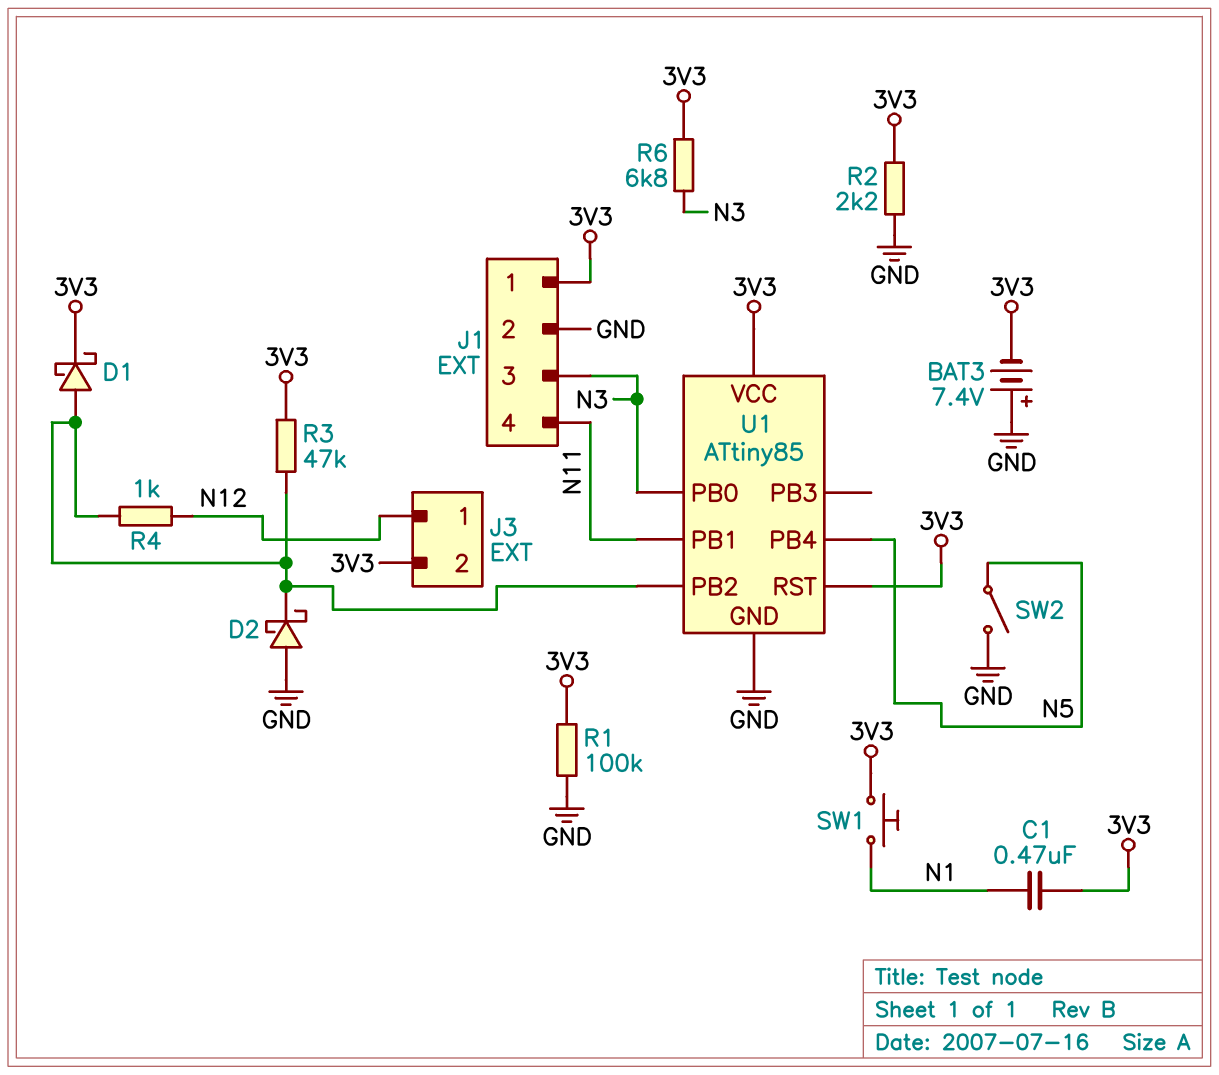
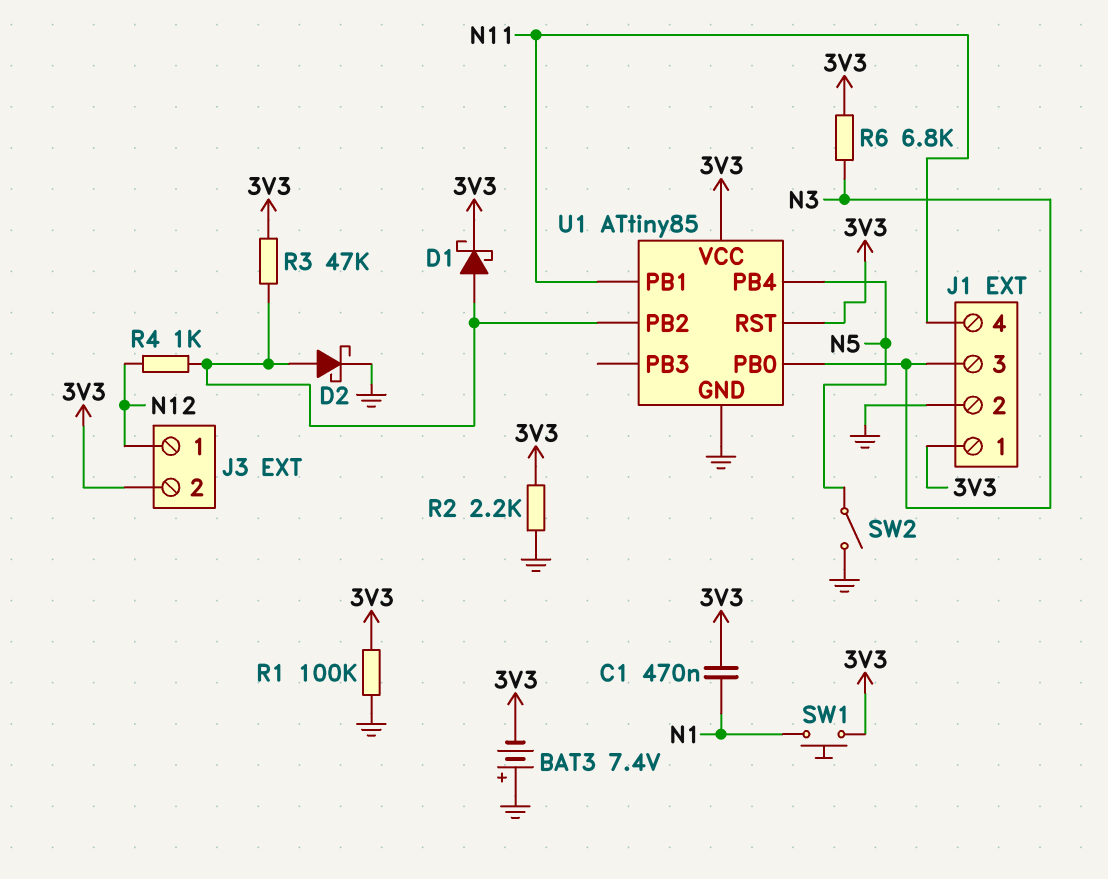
D2: schottky (A GND, K U1/PB2) -> schottky (A U1/PB2, K GND)

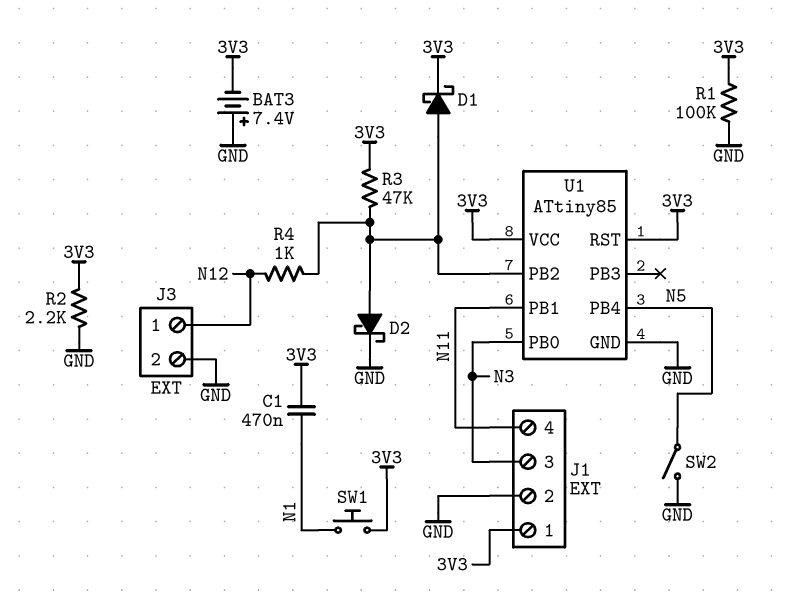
J3 pin 2: 3V3 -> GND
R6: 6.8k (3V3, N3) -> none

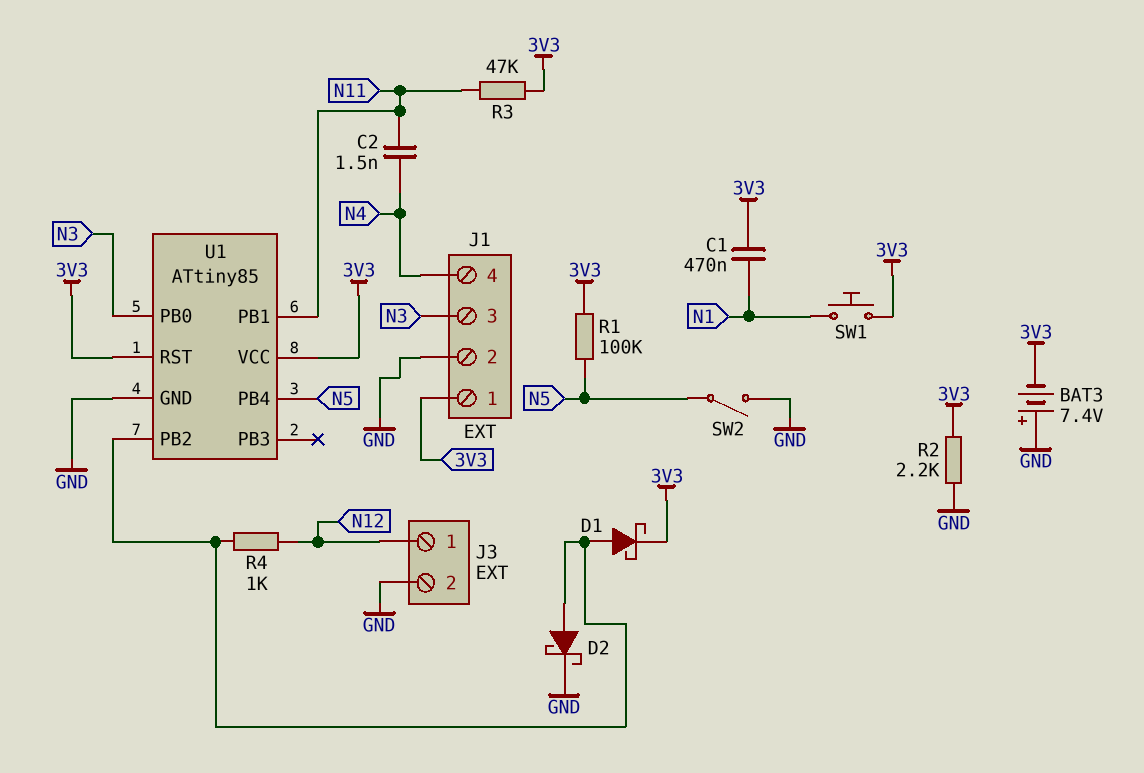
C2: none -> 1.5nF (N4, N11)
J1 pin 4: N11 -> N4
R1: 100k (3V3, GND) -> 100k (3V3, N5)
R3: 47k (3V3, U1/PB2) -> 47k (3V3, N11)

